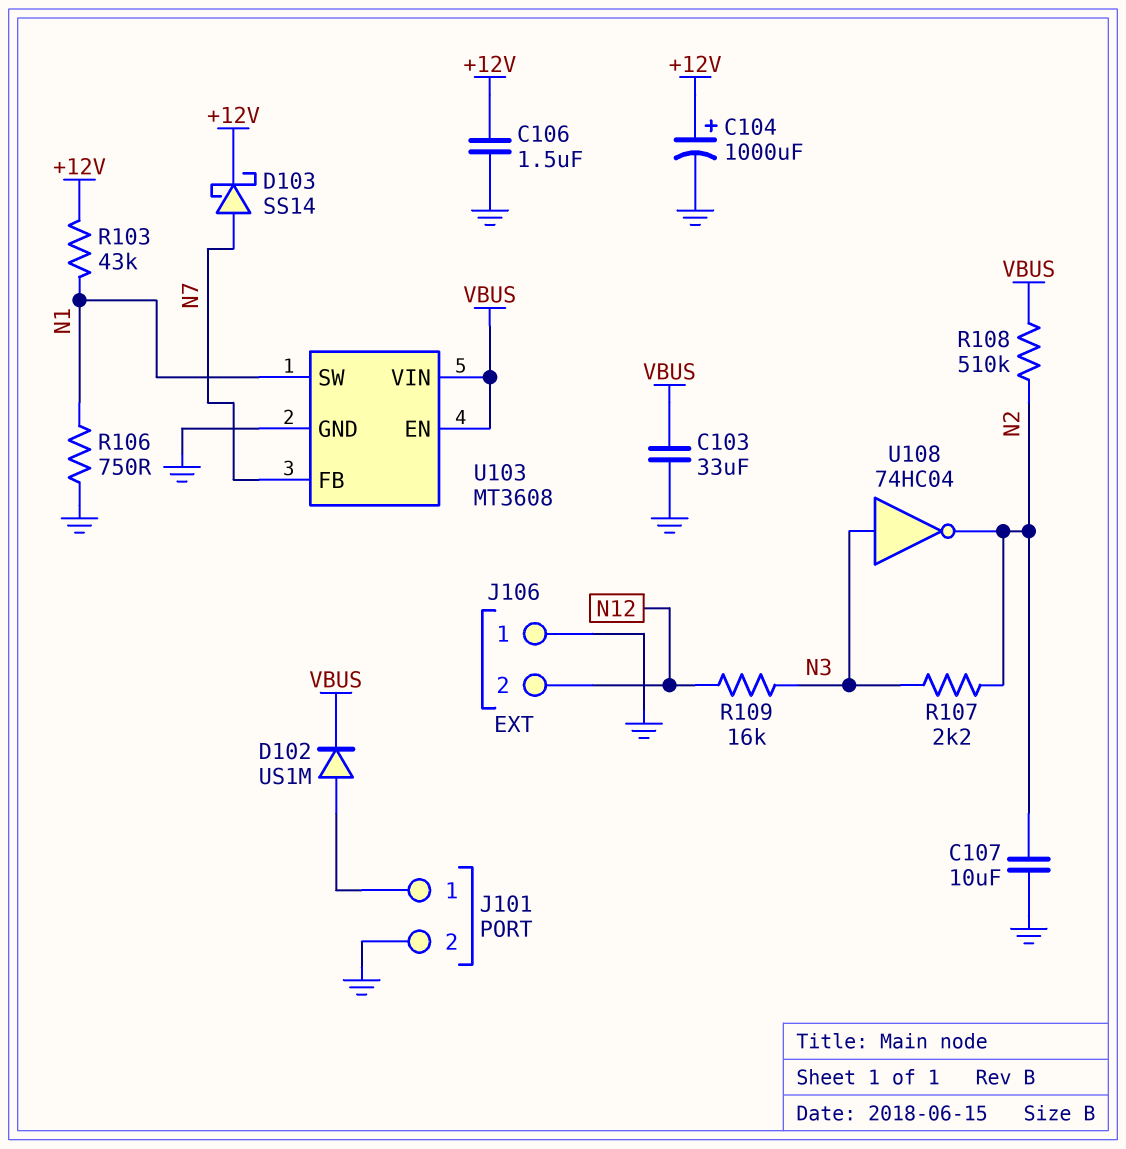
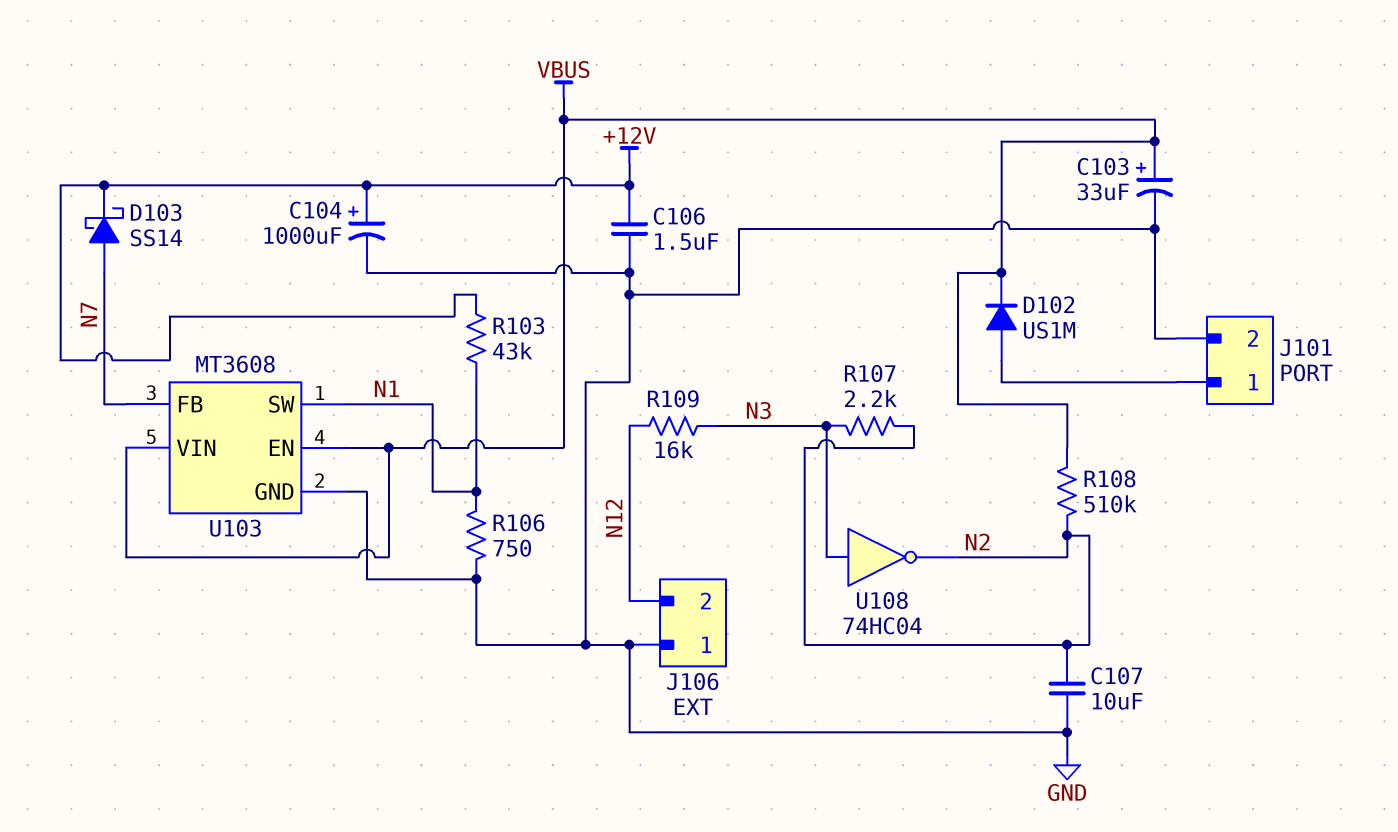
C103: 33uF (GND, VBUS) -> 33uF (plus VBUS, minus GND)

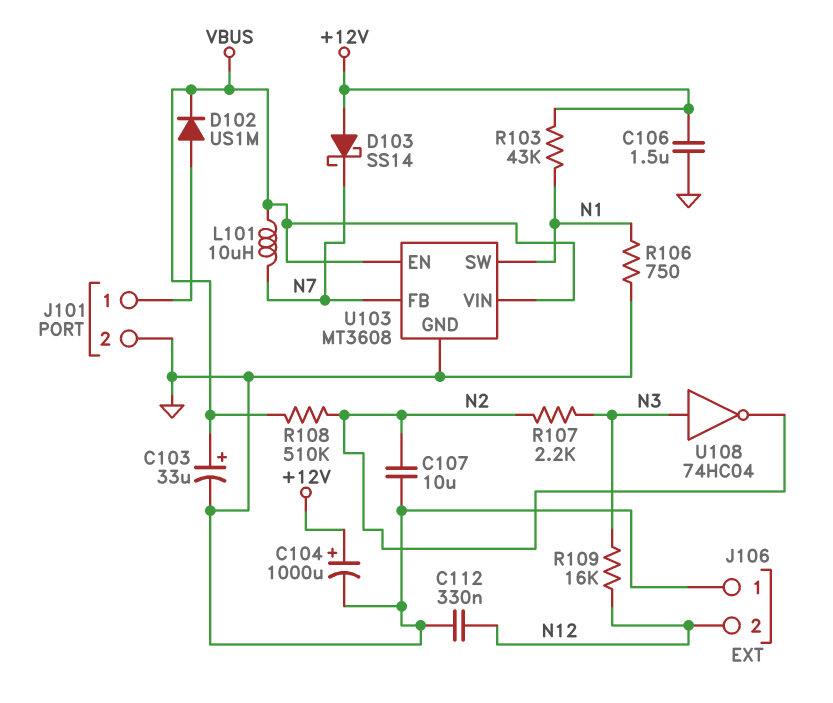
C112: none -> 330nF (GND, N12)
D103: schottky SS14 (A N7, K +12V) -> schottky SS14 (A +12V, K N7)
L101: none -> 10uH (N7, VBUS)

